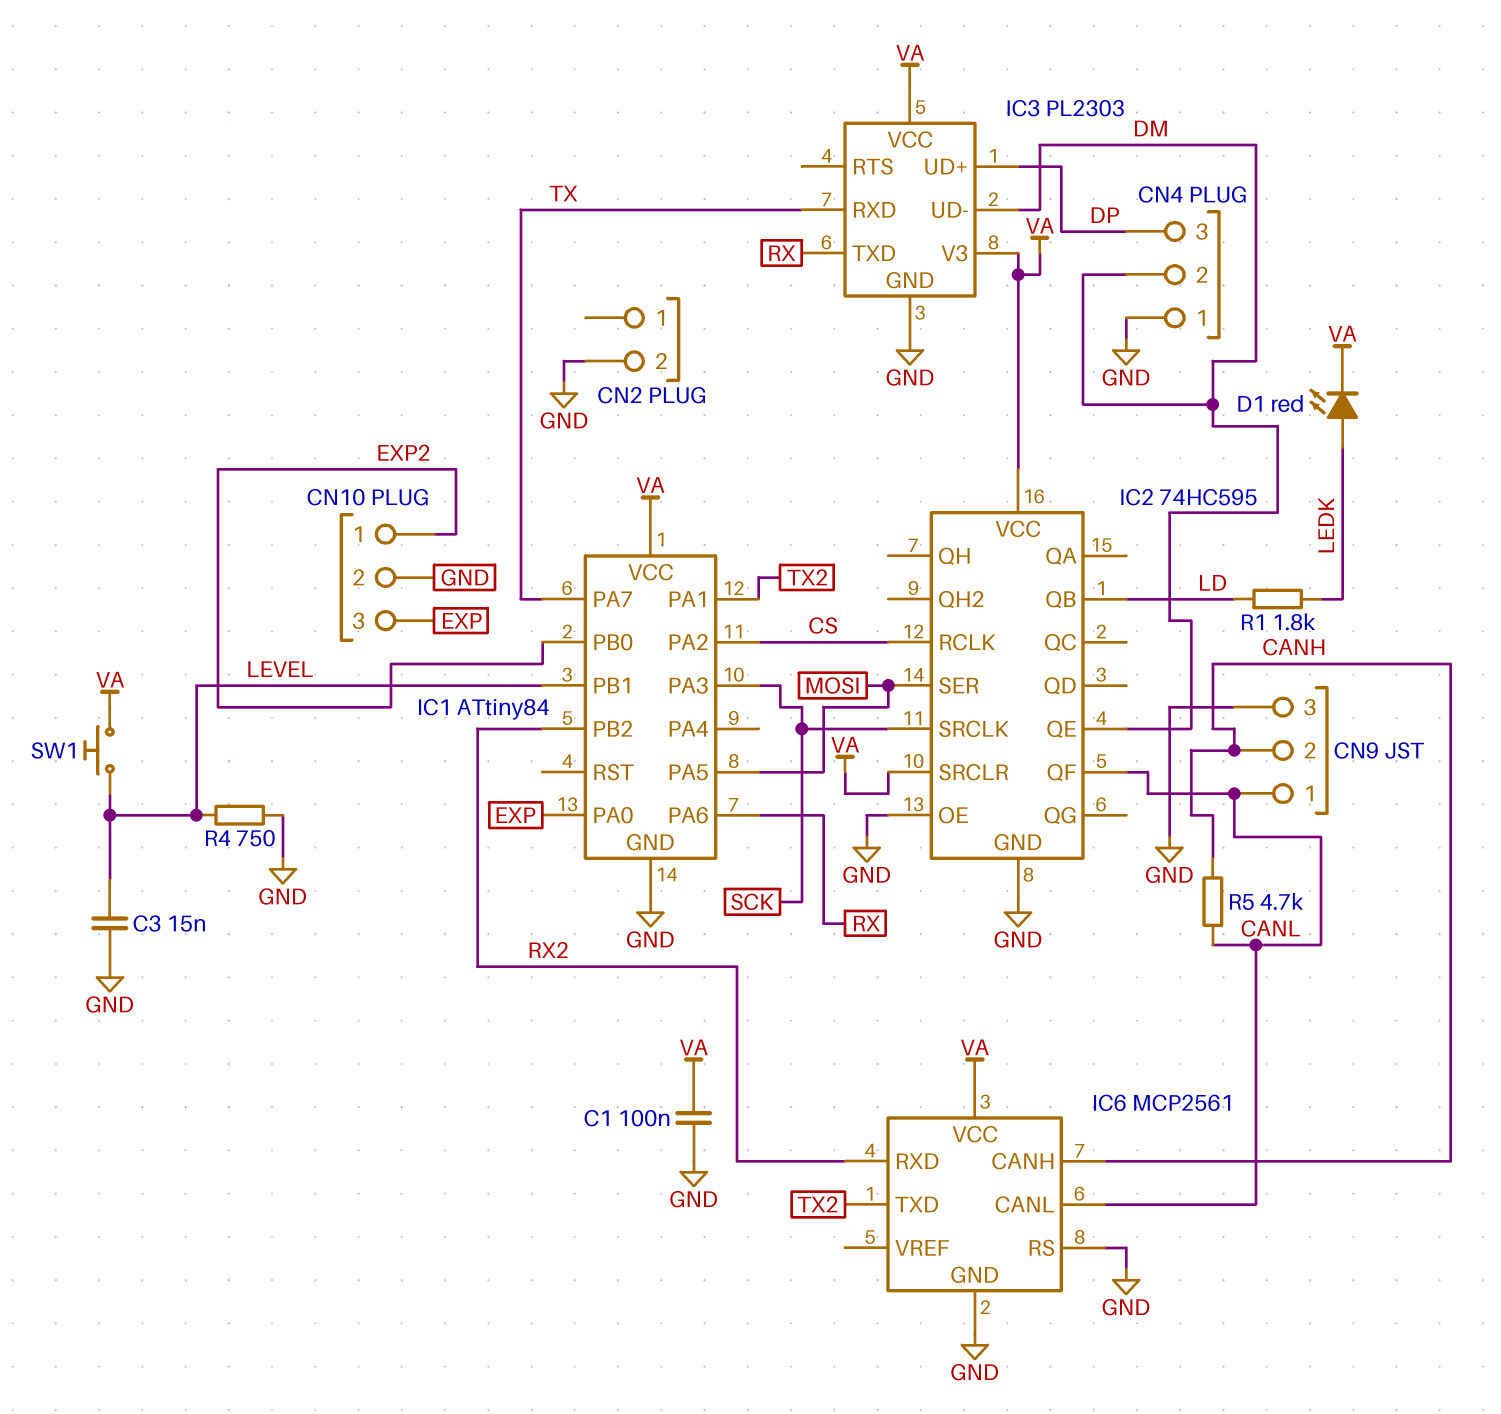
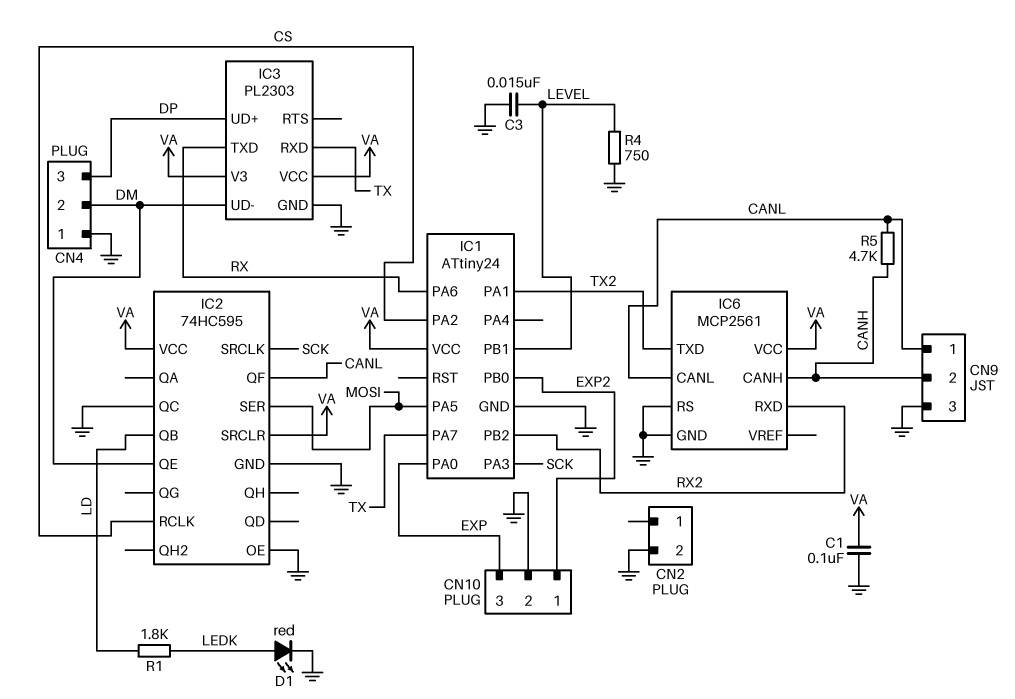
D1: LED red (A LEDK, K VA) -> LED red (A LEDK, K GND)
IC1: ATtiny84 -> ATtiny24
IC2 pin QC: none -> GND
SW1: button (LEVEL, VA) -> none

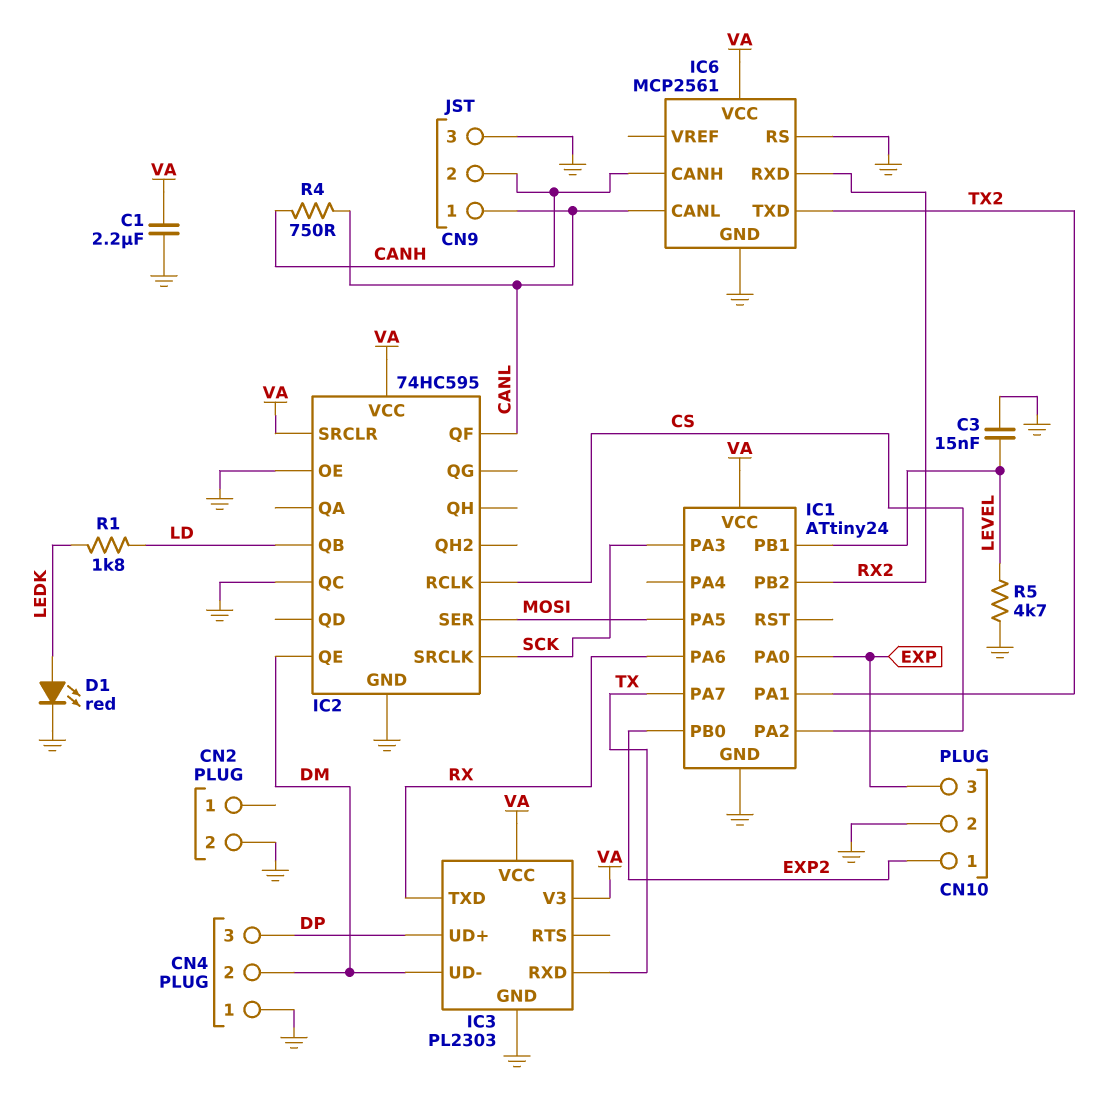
C1: 100nF (GND, VA) -> 2.2uF (GND, VA)
R4: 750 (GND, LEVEL) -> 750 (CANH, CANL)
R5: 4.7k (CANH, CANL) -> 4.7k (GND, LEVEL)

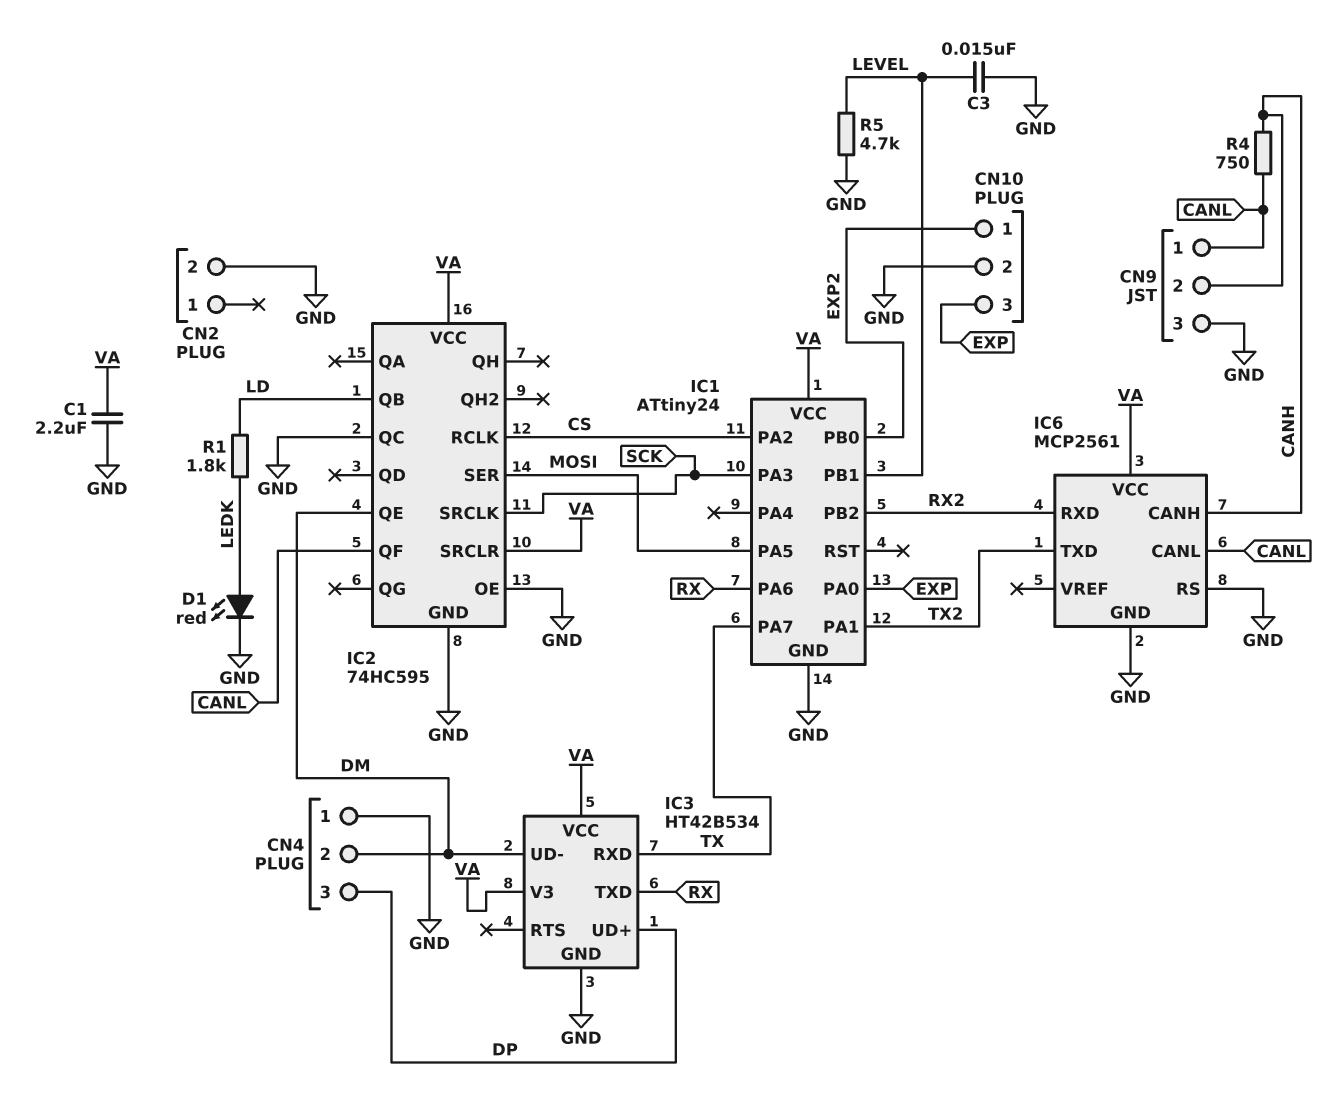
IC3: PL2303 -> HT42B534

